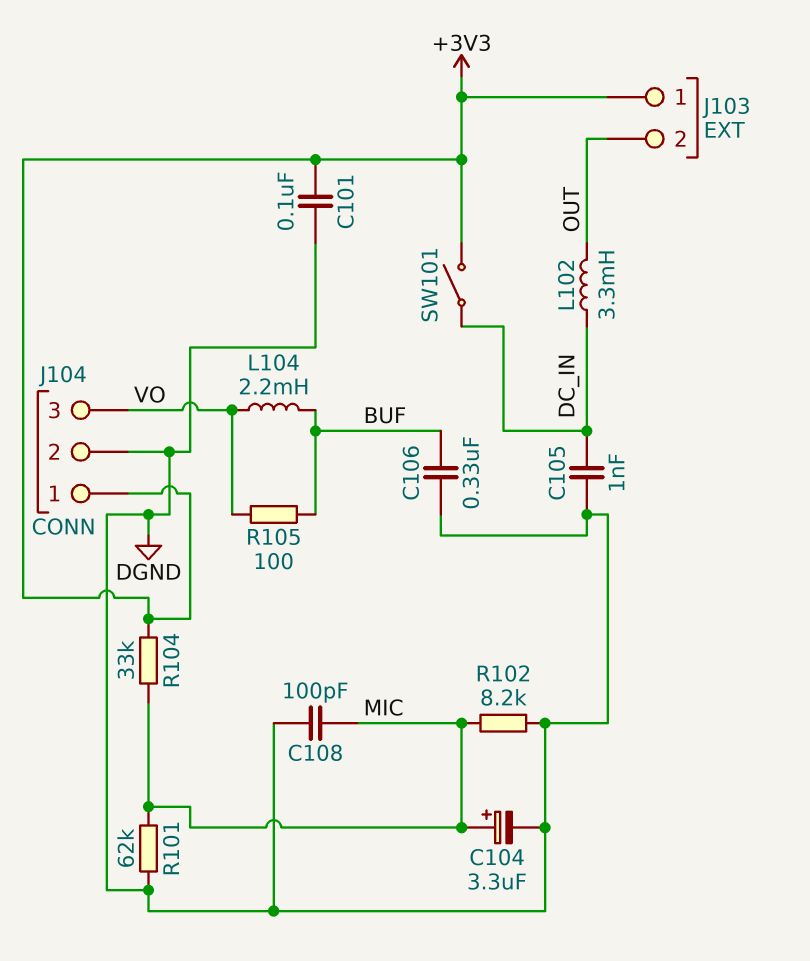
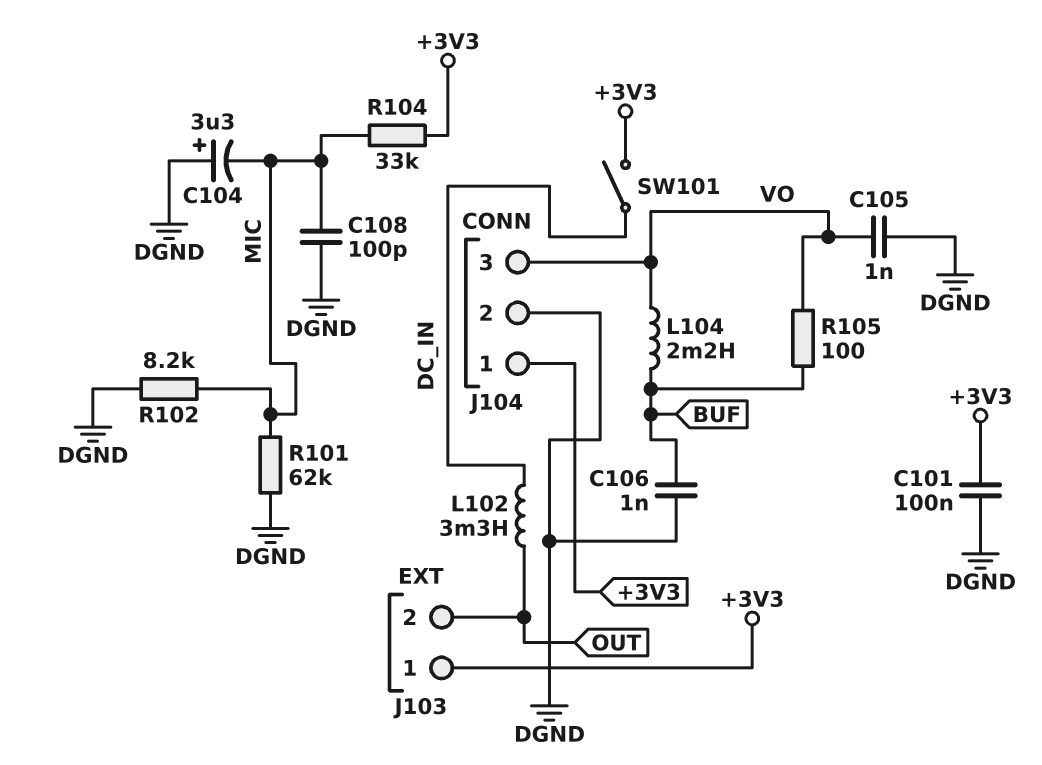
C104: 3.3uF (plus MIC, minus DGND) -> 3.3uF (plus DGND, minus MIC)
C105: 1nF (DC_IN, DGND) -> 1nF (DGND, VO)
C106: 330nF (BUF, DGND) -> 1nF (BUF, DGND)

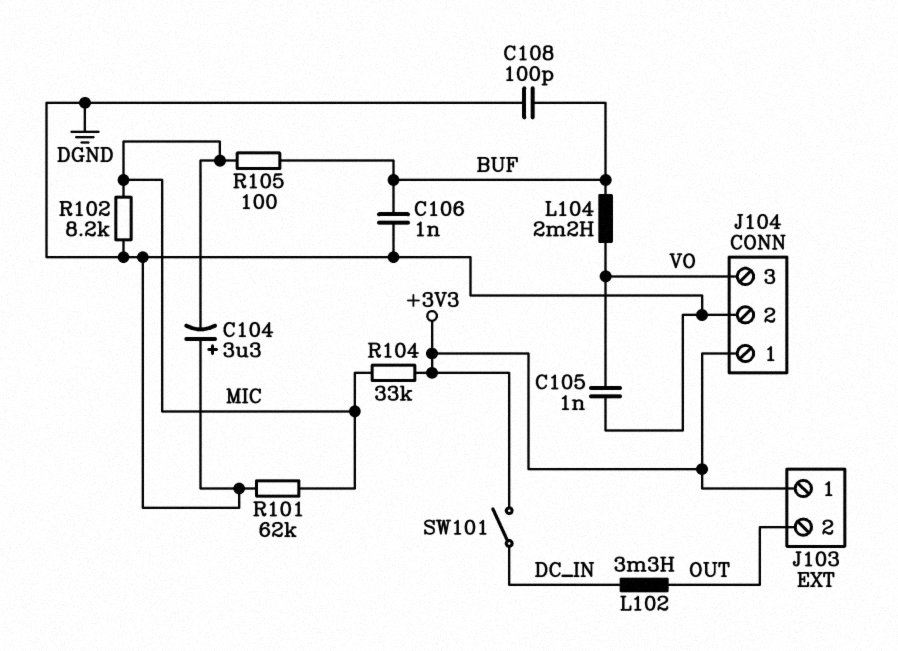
C101: 100nF (+3V3, DGND) -> none
C108: 100pF (DGND, MIC) -> 100pF (BUF, DGND)
R105: 100 (BUF, VO) -> 100 (BUF, MIC)

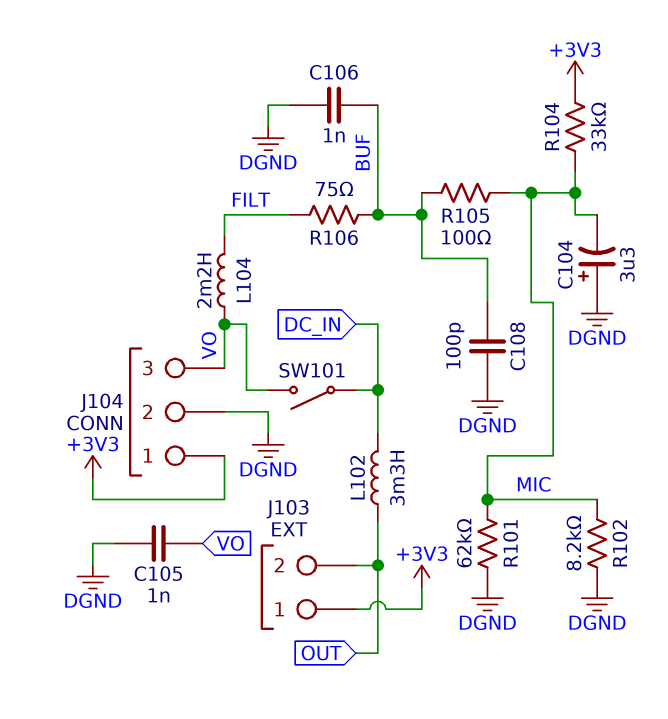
L104: 2.2mH (BUF, VO) -> 2.2mH (FILT, VO)
R106: none -> 75 (BUF, FILT)
SW101: switch (+3V3, DC_IN) -> switch (DC_IN, VO)

